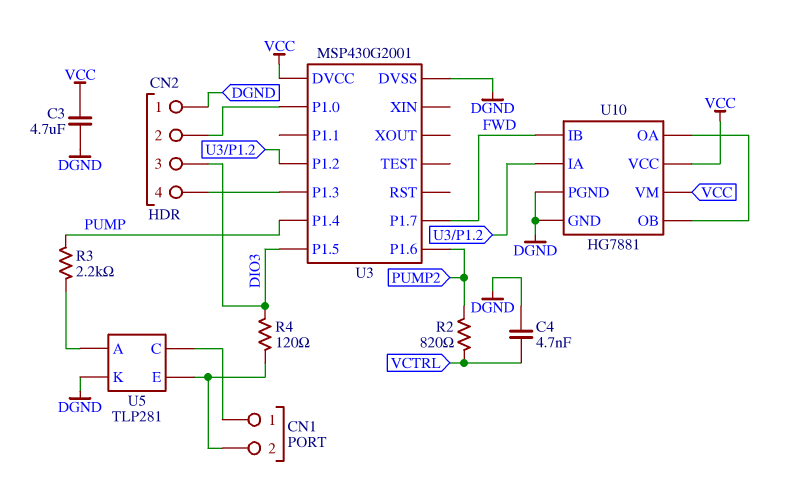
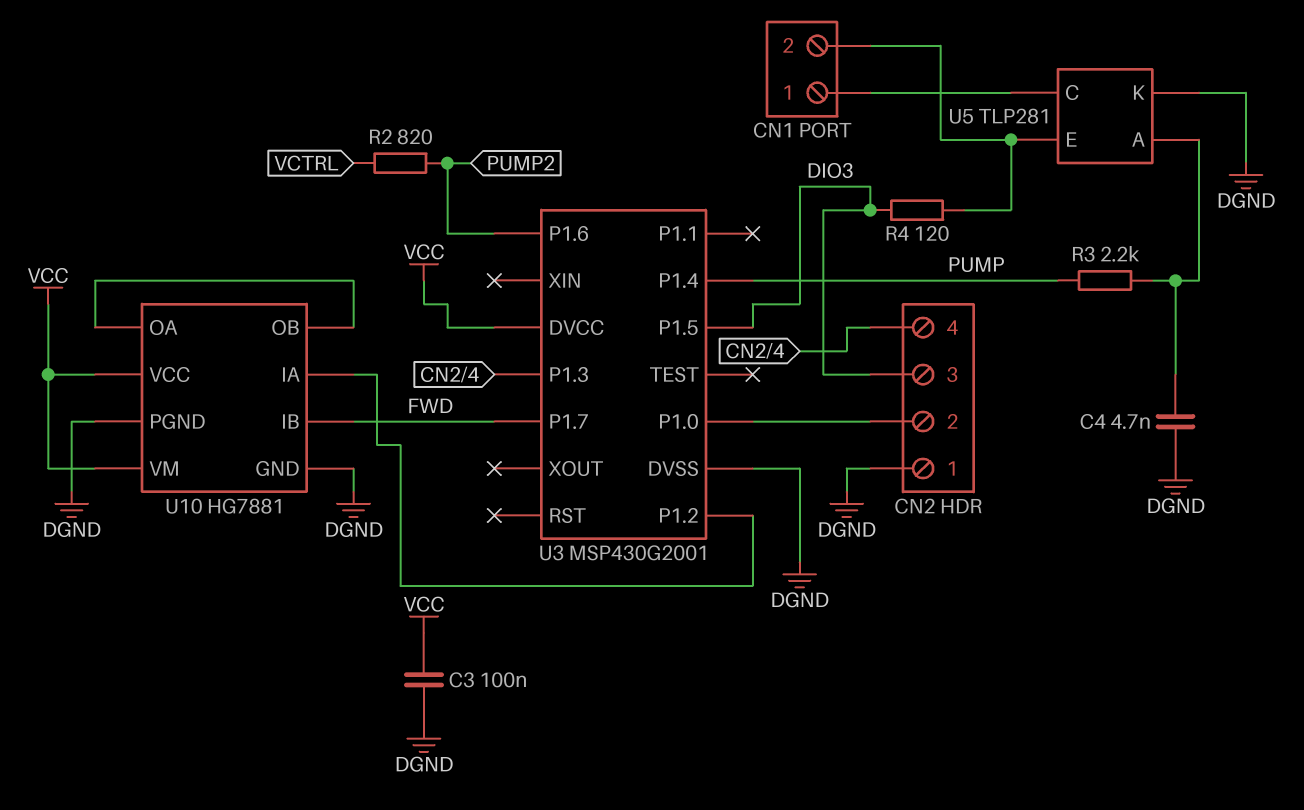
C3: 4.7uF (DGND, VCC) -> 100nF (DGND, VCC)
C4: 4.7nF (DGND, VCTRL) -> 4.7nF (DGND, U5/A)

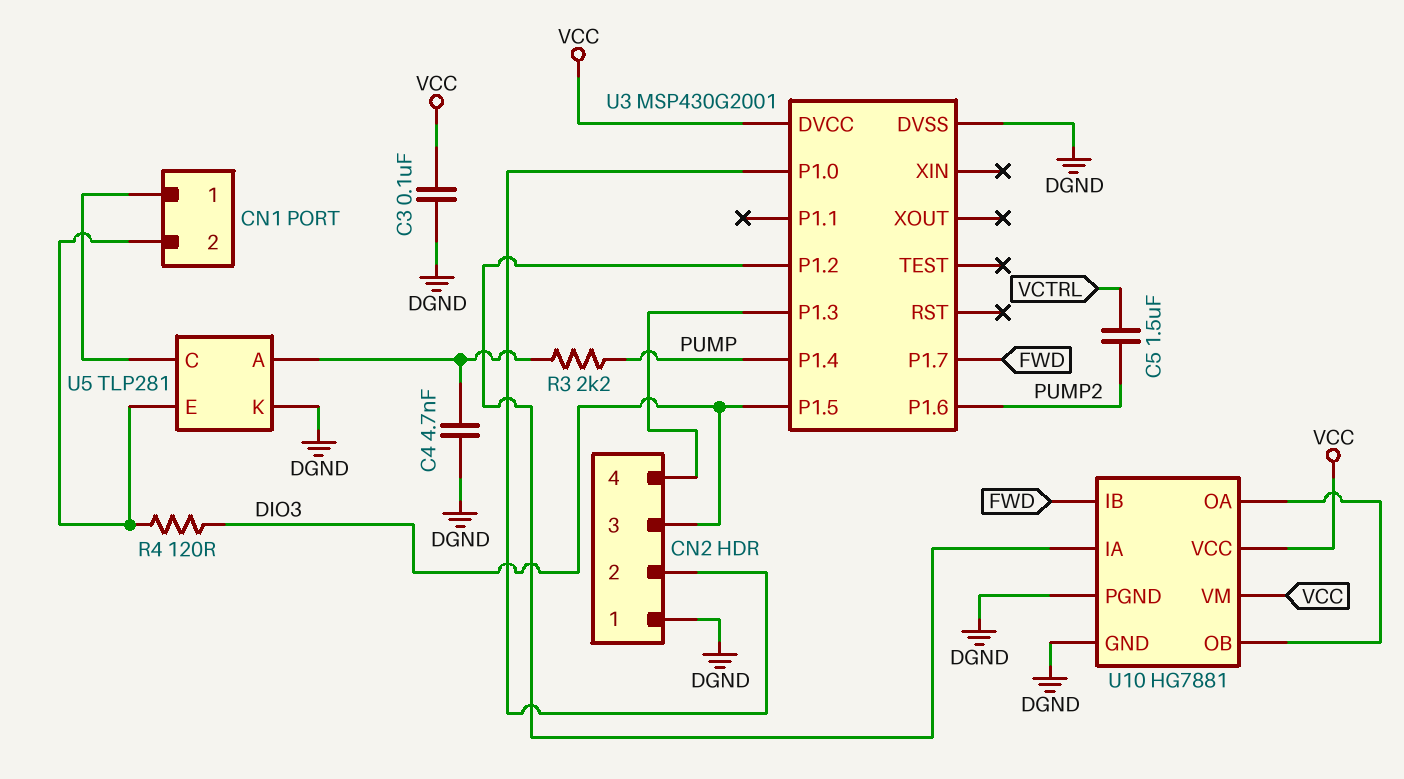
C5: none -> 1.5uF (PUMP2, VCTRL)
R2: 820 (PUMP2, VCTRL) -> none

